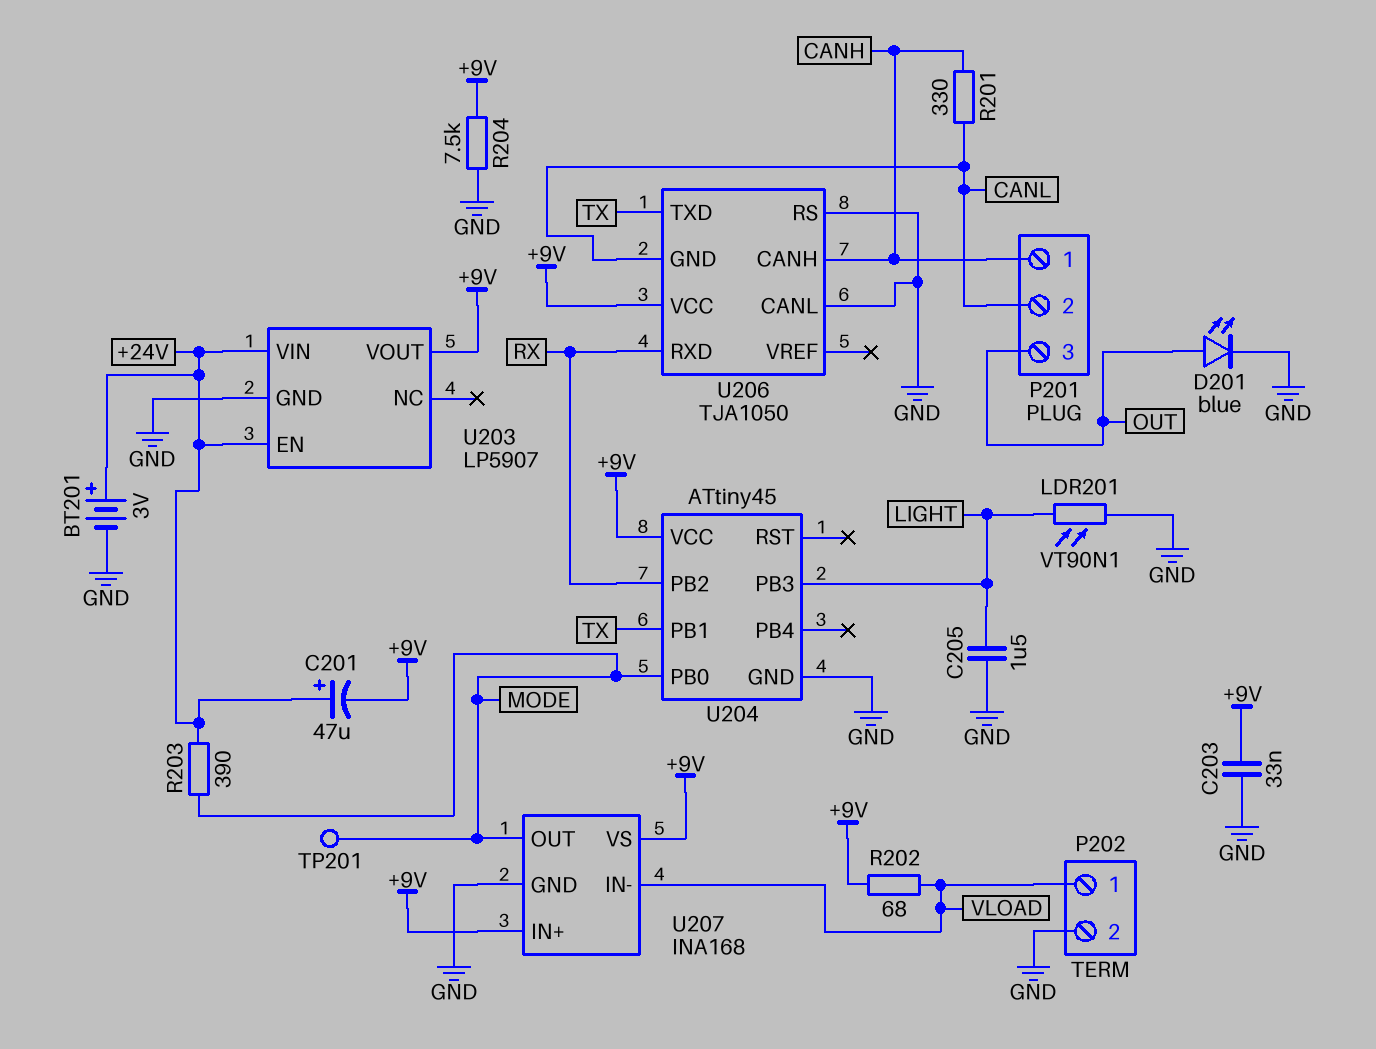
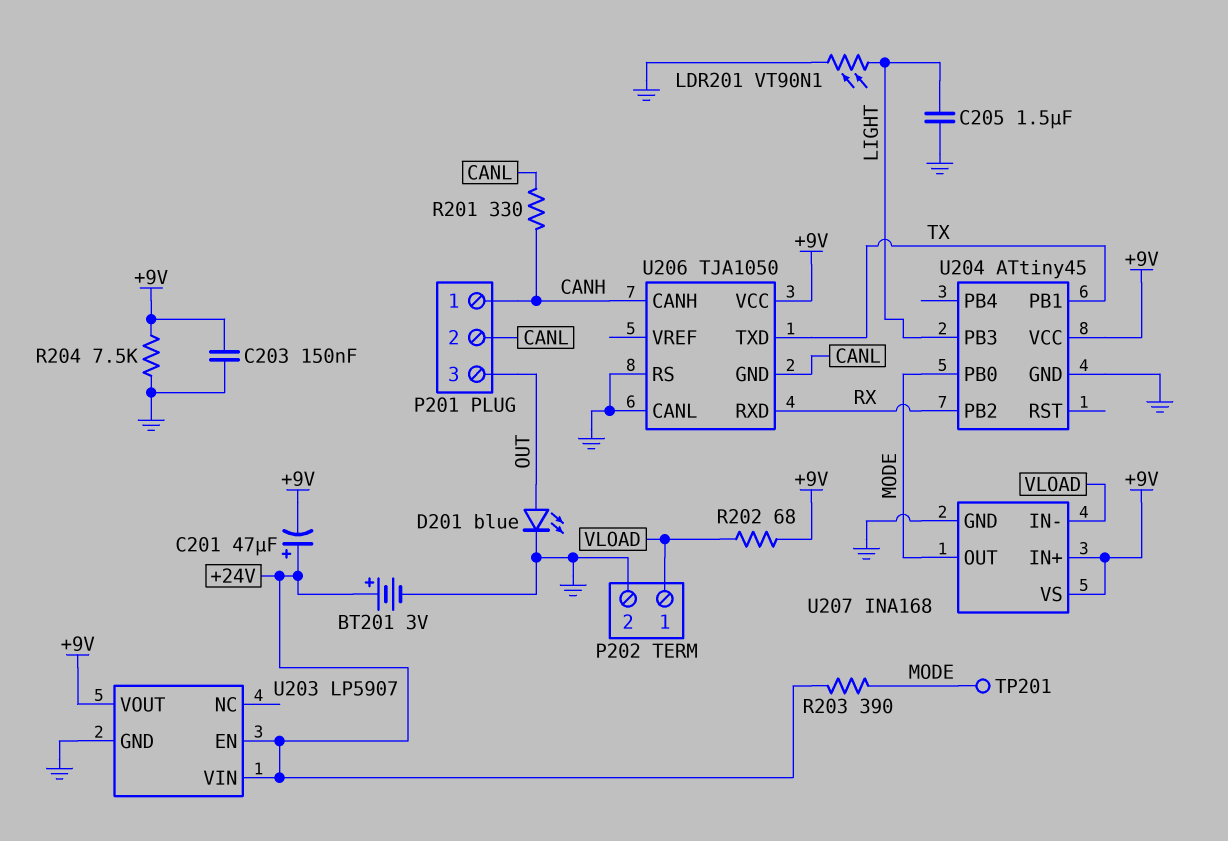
C203: 33nF (+9V, GND) -> 150nF (+9V, GND)

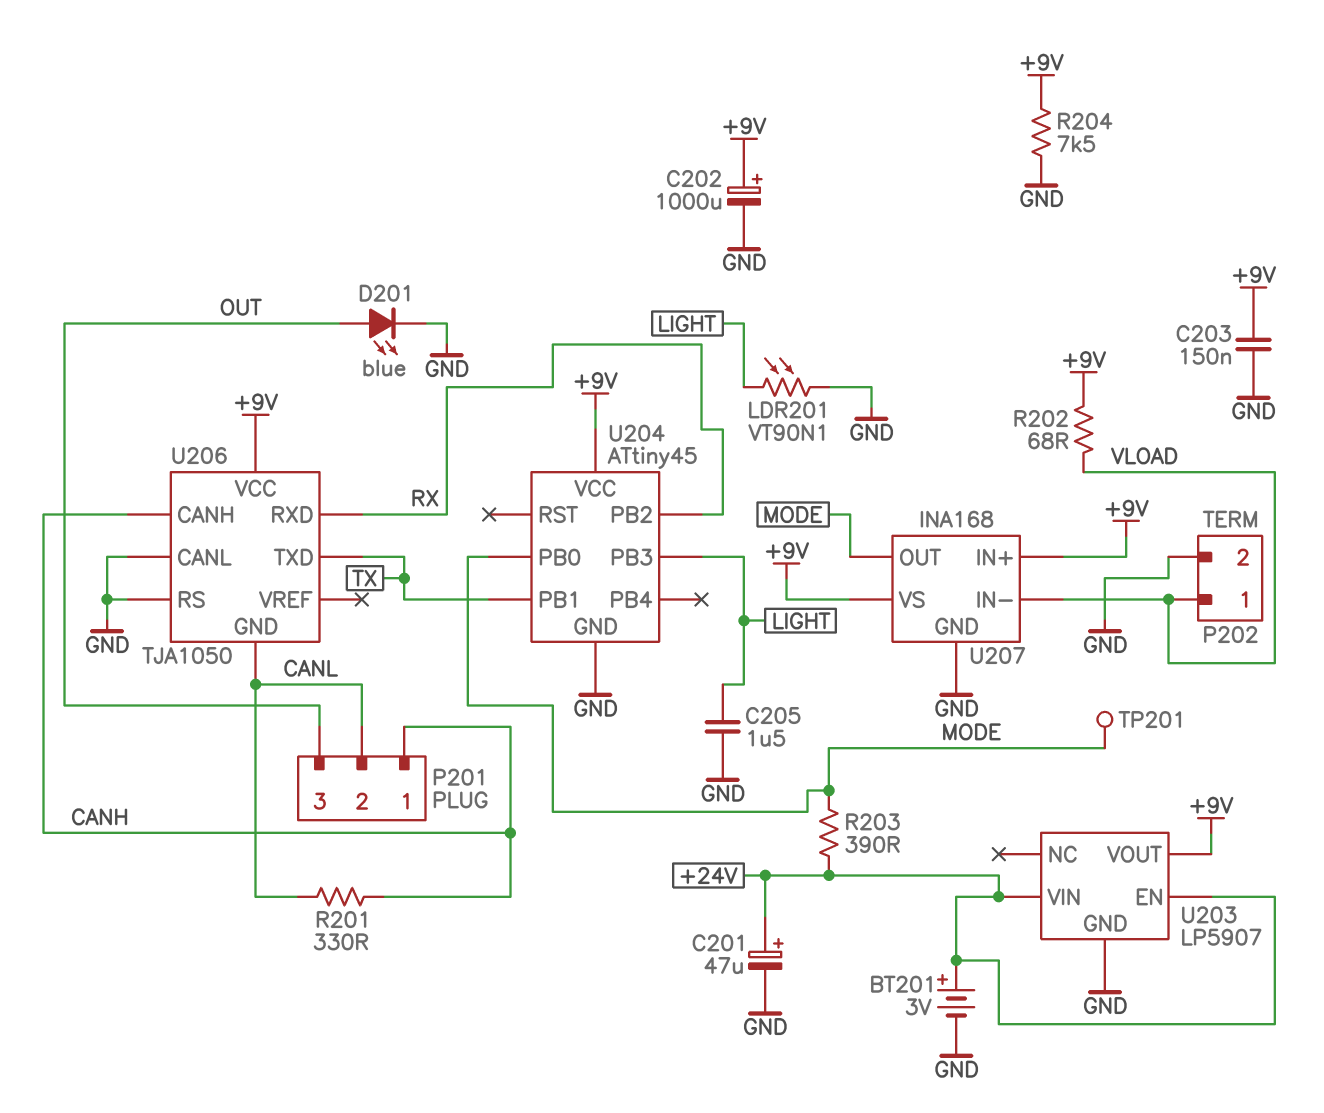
C201: 47uF (plus +24V, minus +9V) -> 47uF (plus +24V, minus GND)
C202: none -> 1000uF (plus +9V, minus GND)

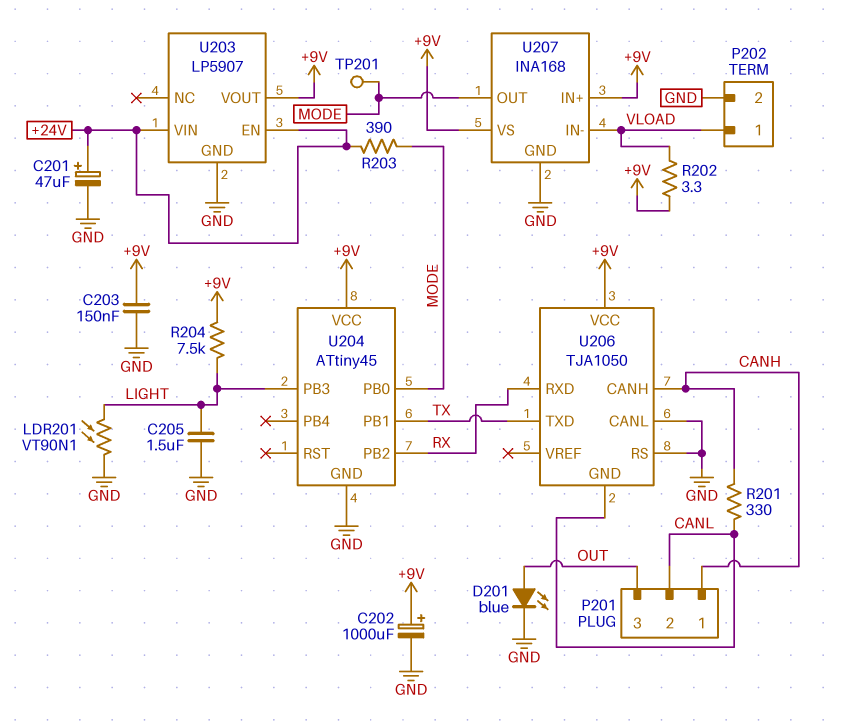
BT201: 3V (plus +24V, minus GND) -> none
R202: 68 (+9V, VLOAD) -> 3.3 (+9V, VLOAD)
R204: 7.5k (+9V, GND) -> 7.5k (+9V, LIGHT)

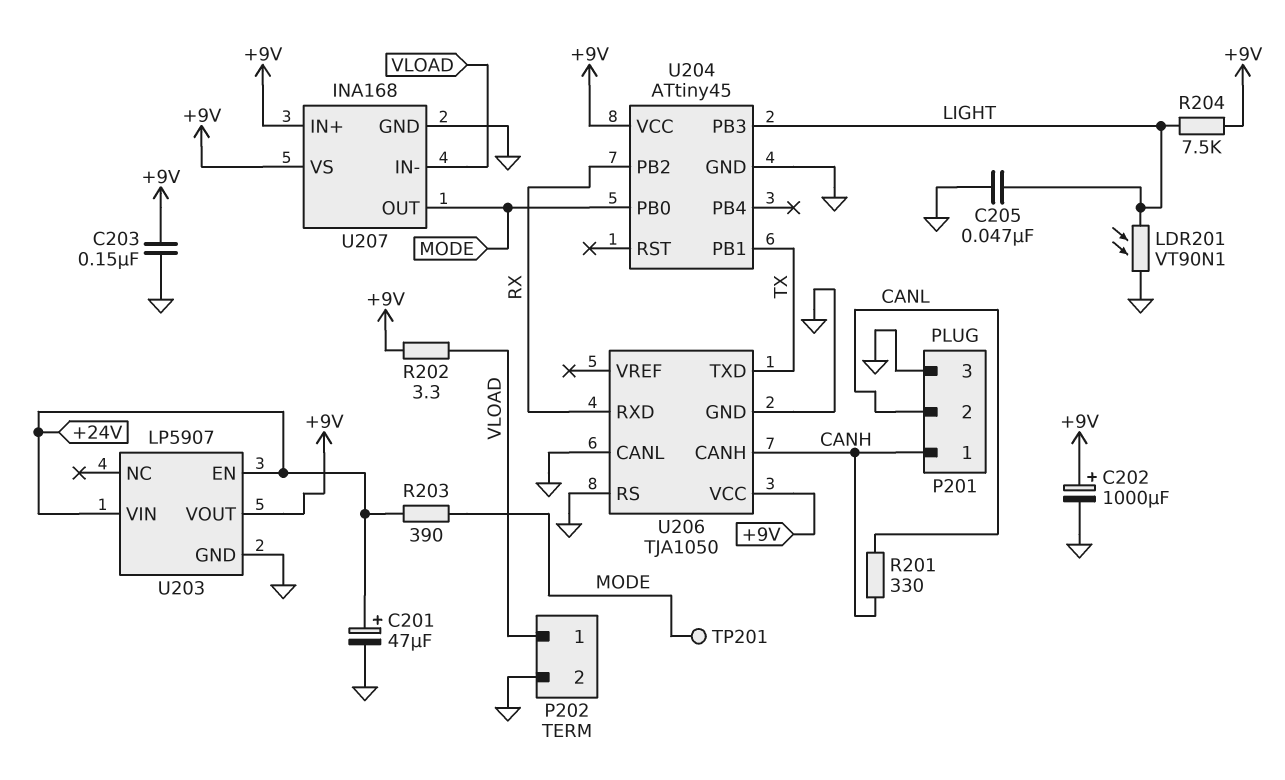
C205: 1.5uF (GND, LIGHT) -> 47nF (GND, LIGHT)
D201: LED blue (A OUT, K GND) -> none
P201 pin 3: OUT -> GND
U206 pin GND: CANL -> GND

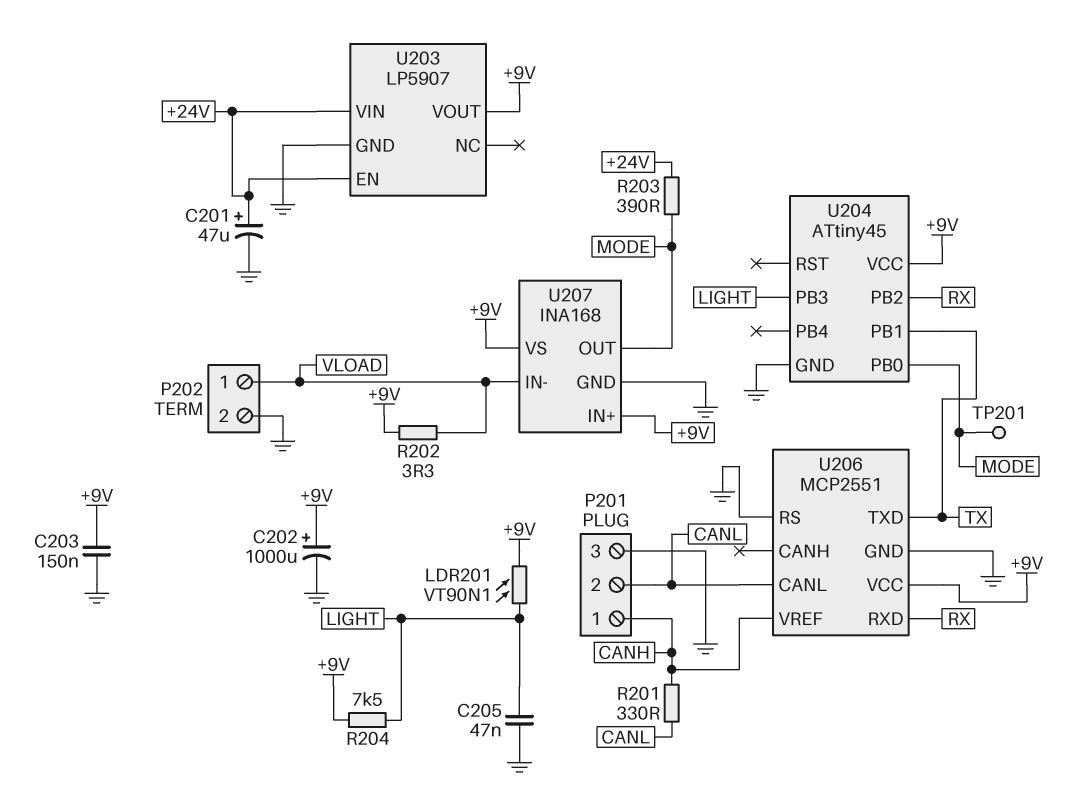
LDR201: VT90N1 (GND, LIGHT) -> VT90N1 (+9V, LIGHT)
U206: TJA1050 -> MCP2551
U206 pin CANH: CANH -> none
U206 pin CANL: GND -> CANL
U206 pin VREF: none -> CANH

